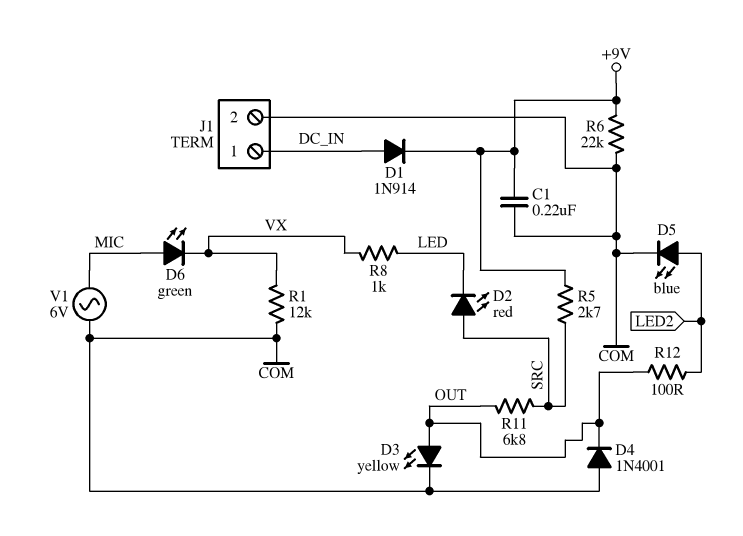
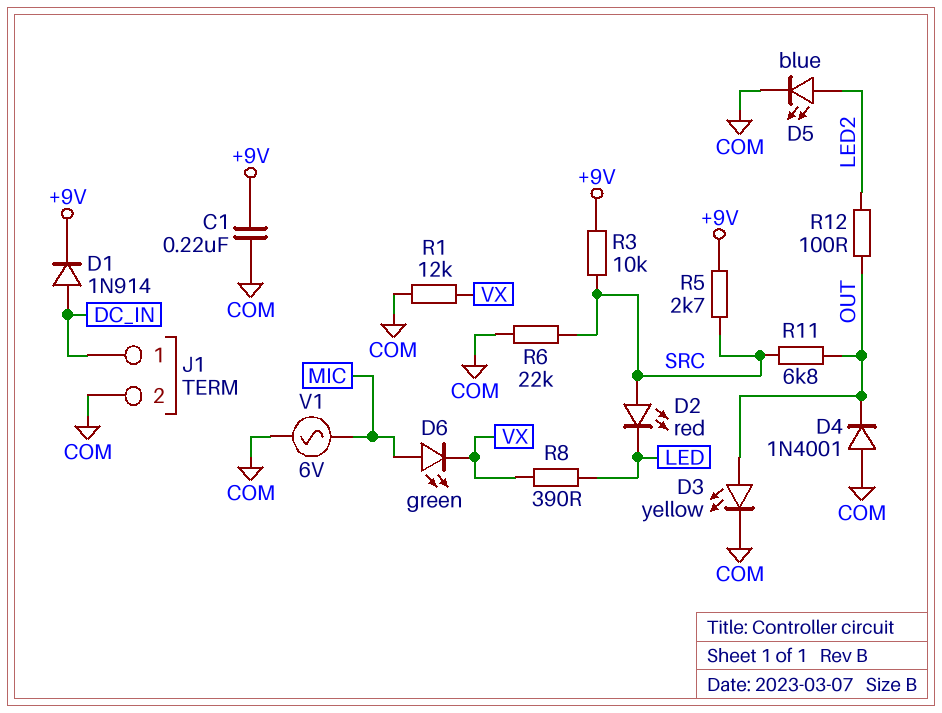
R3: none -> 10k (+9V, SRC)
R6: 22k (+9V, COM) -> 22k (COM, SRC)
R8: 1k (LED, VX) -> 390 (LED, VX)

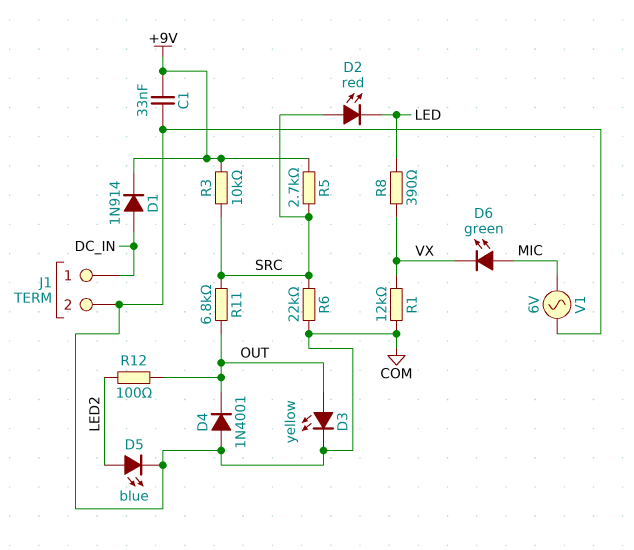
C1: 220nF (+9V, COM) -> 33nF (+9V, COM)

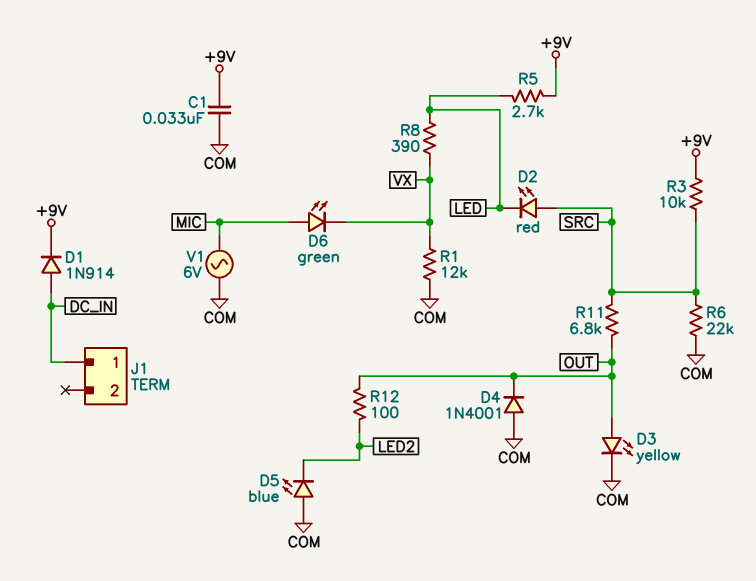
D5: LED blue (A LED2, K COM) -> LED blue (A COM, K LED2)
J1 pin 2: COM -> none
R5: 2.7k (+9V, SRC) -> 2.7k (+9V, LED)

